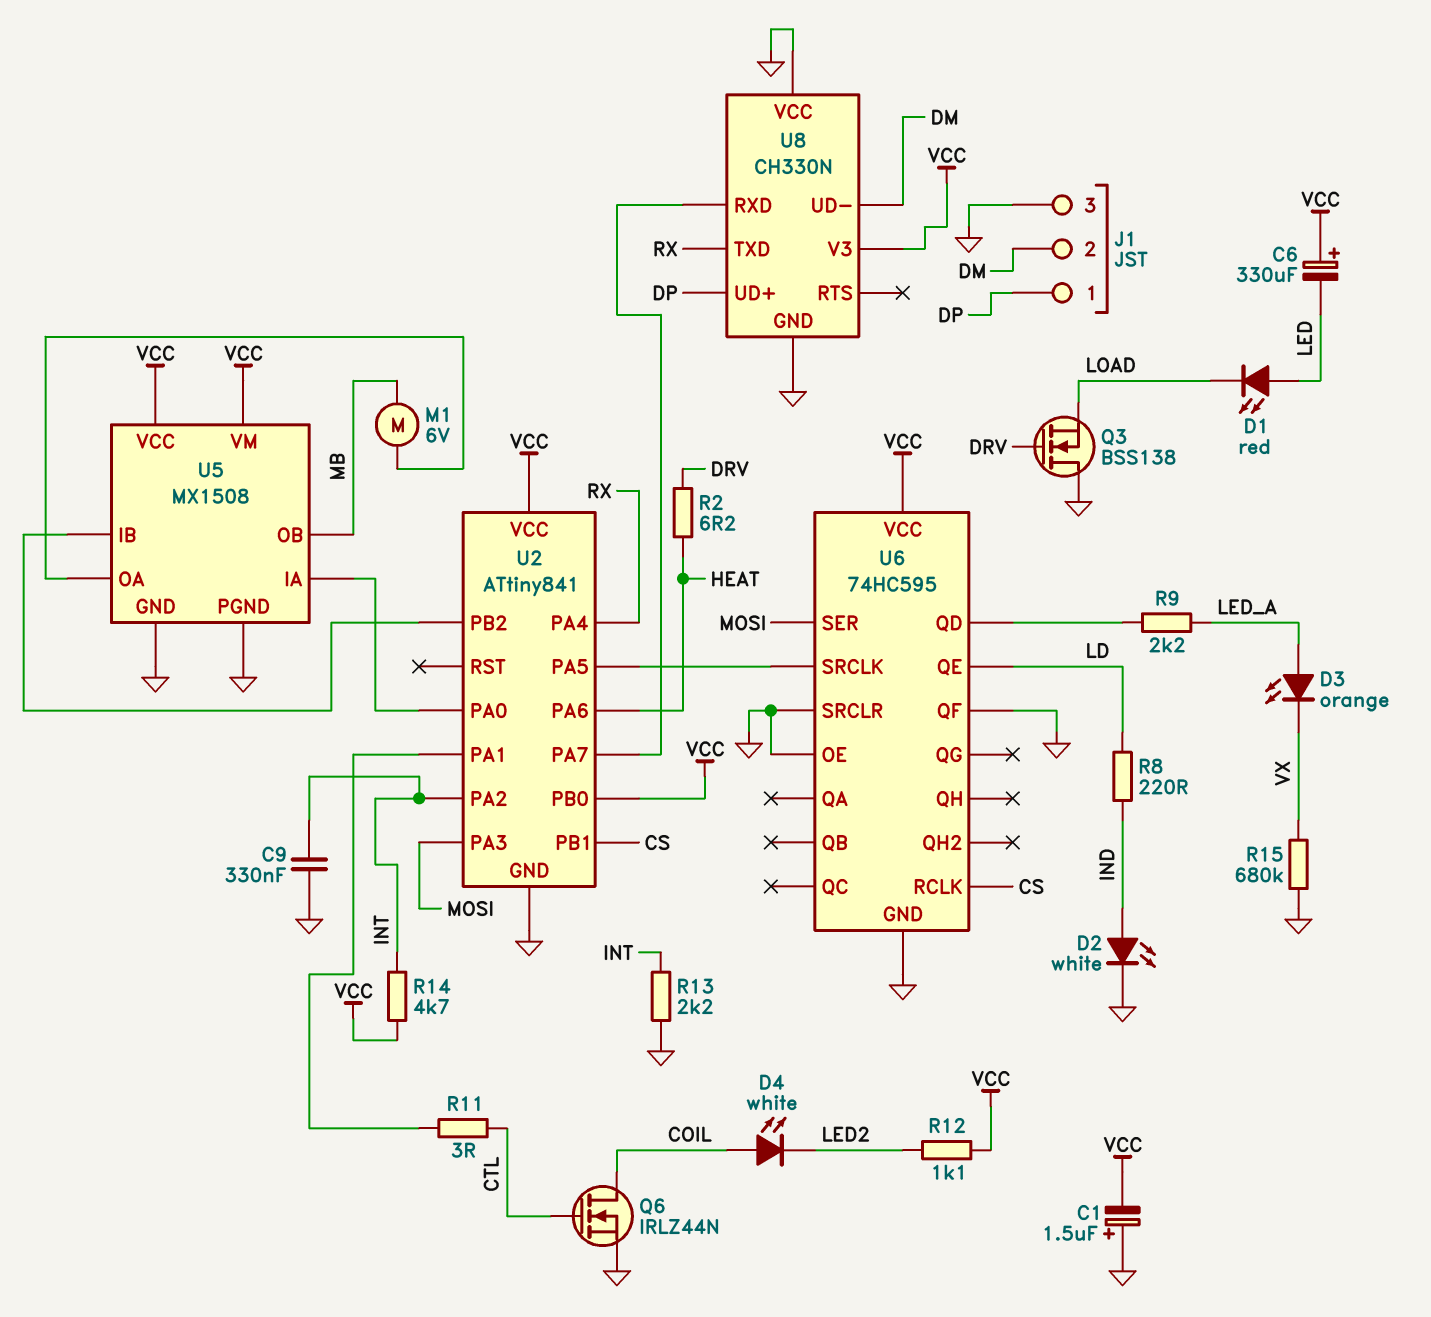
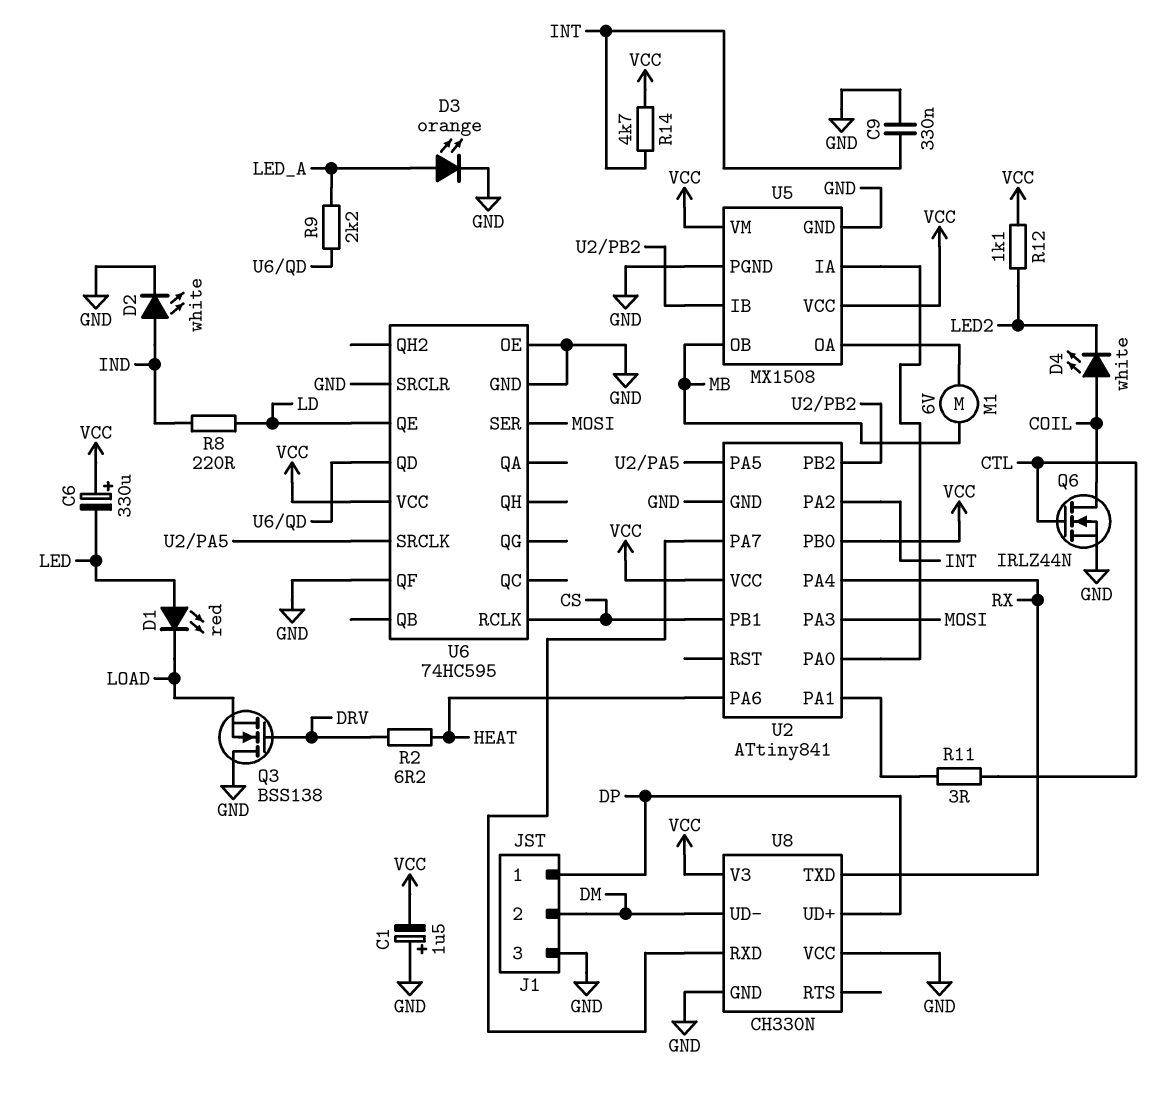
D3: LED orange (A LED_A, K VX) -> LED orange (A LED_A, K GND)
R13: 2.2k (GND, INT) -> none
R15: 680k (GND, VX) -> none

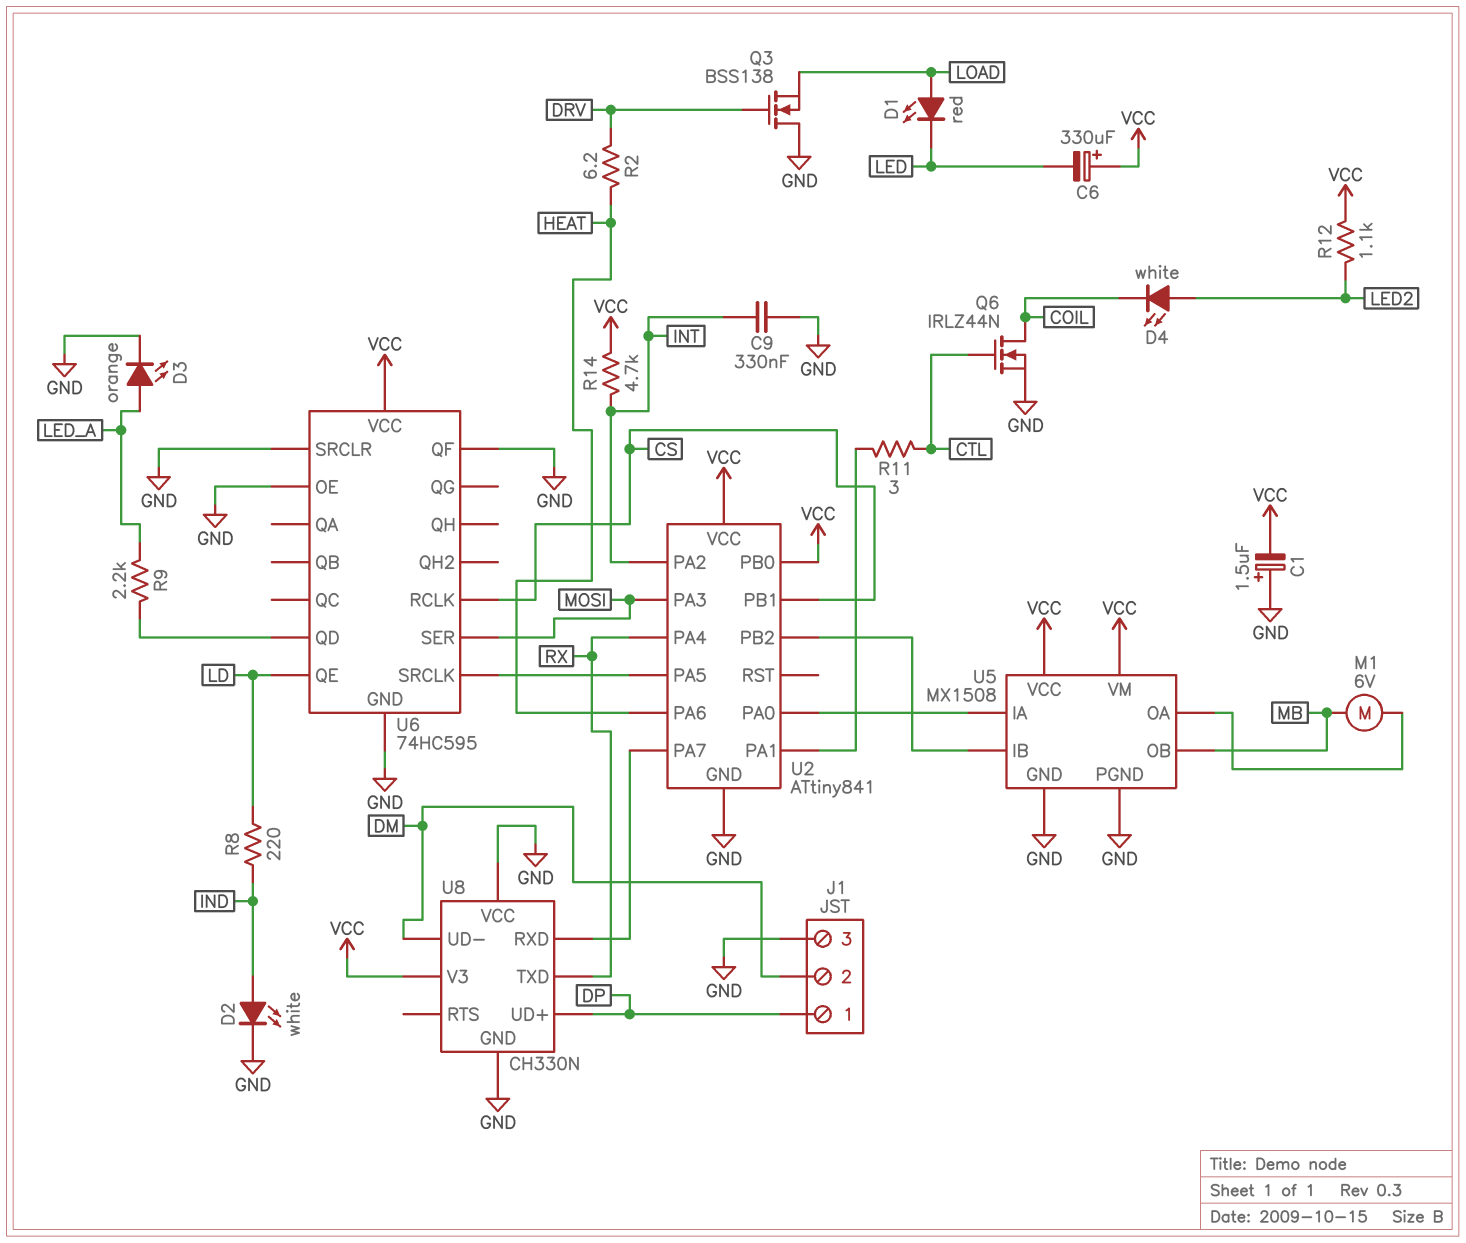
D1: LED red (A LED, K LOAD) -> LED red (A LOAD, K LED)
D4: LED white (A COIL, K LED2) -> LED white (A LED2, K COIL)

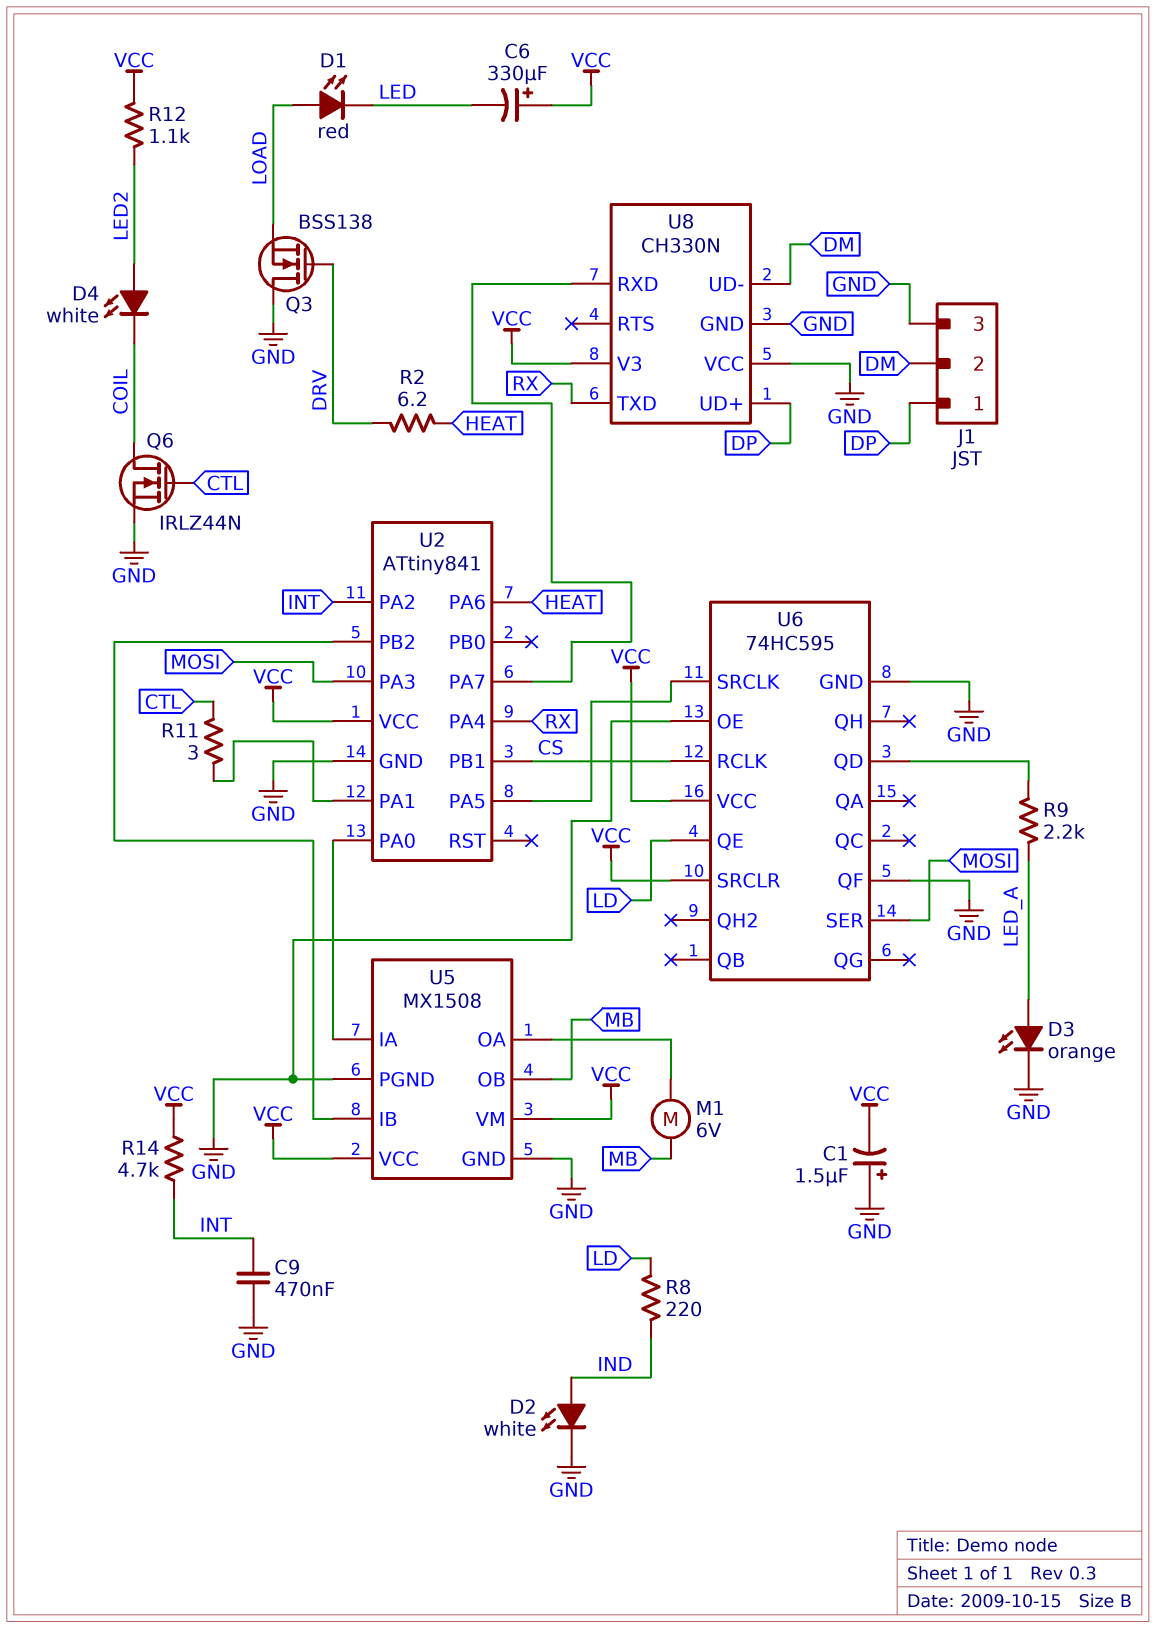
C9: 330nF (GND, INT) -> 470nF (GND, INT)
U2 pin PB0: VCC -> none
U6 pin SRCLR: GND -> VCC

